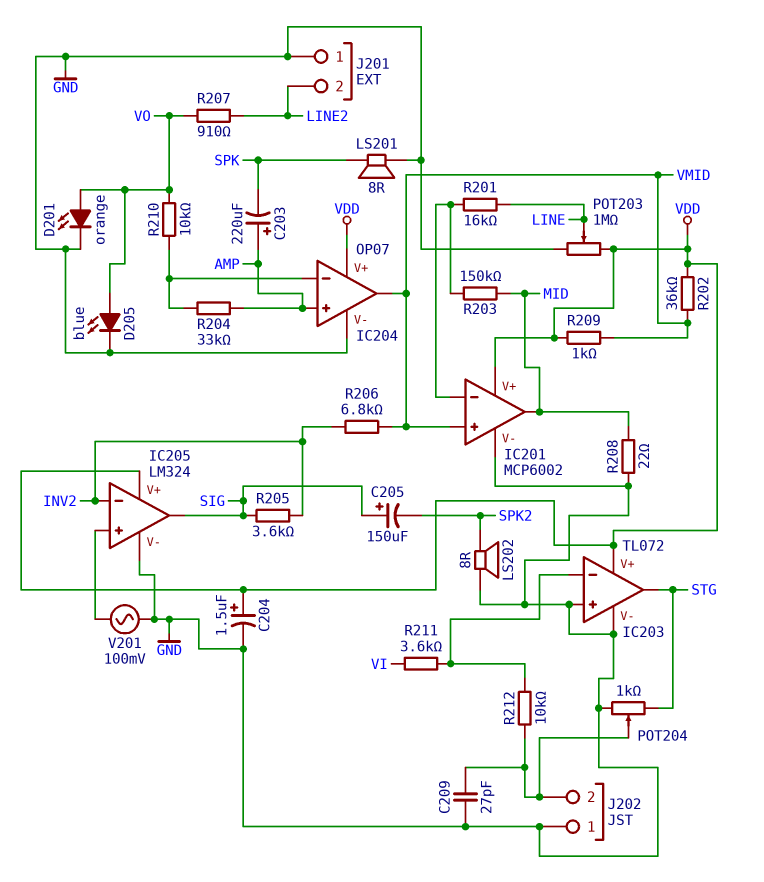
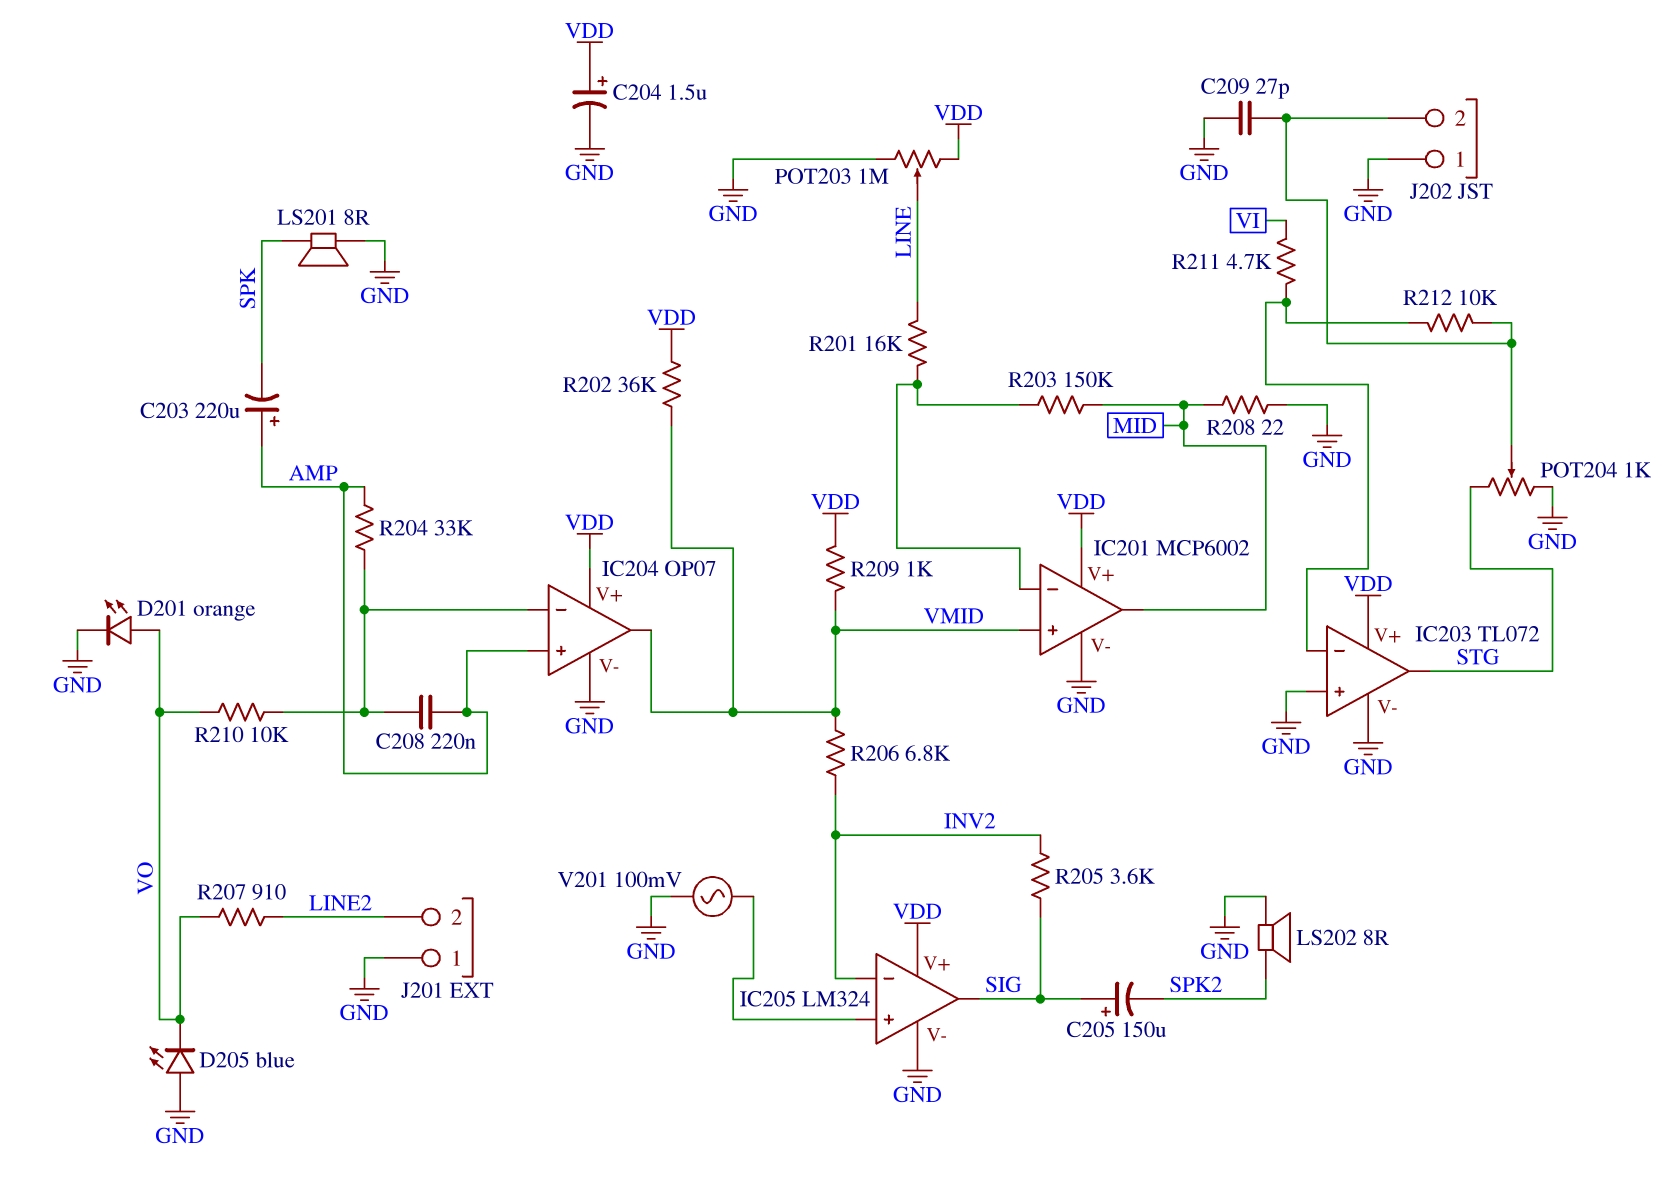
C208: none -> 220nF (AMP, IC204/in-)
D205: LED blue (A VO, K GND) -> LED blue (A GND, K VO)
R211: 3.6k (IC203/in-, VI) -> 4.7k (IC203/in-, VI)

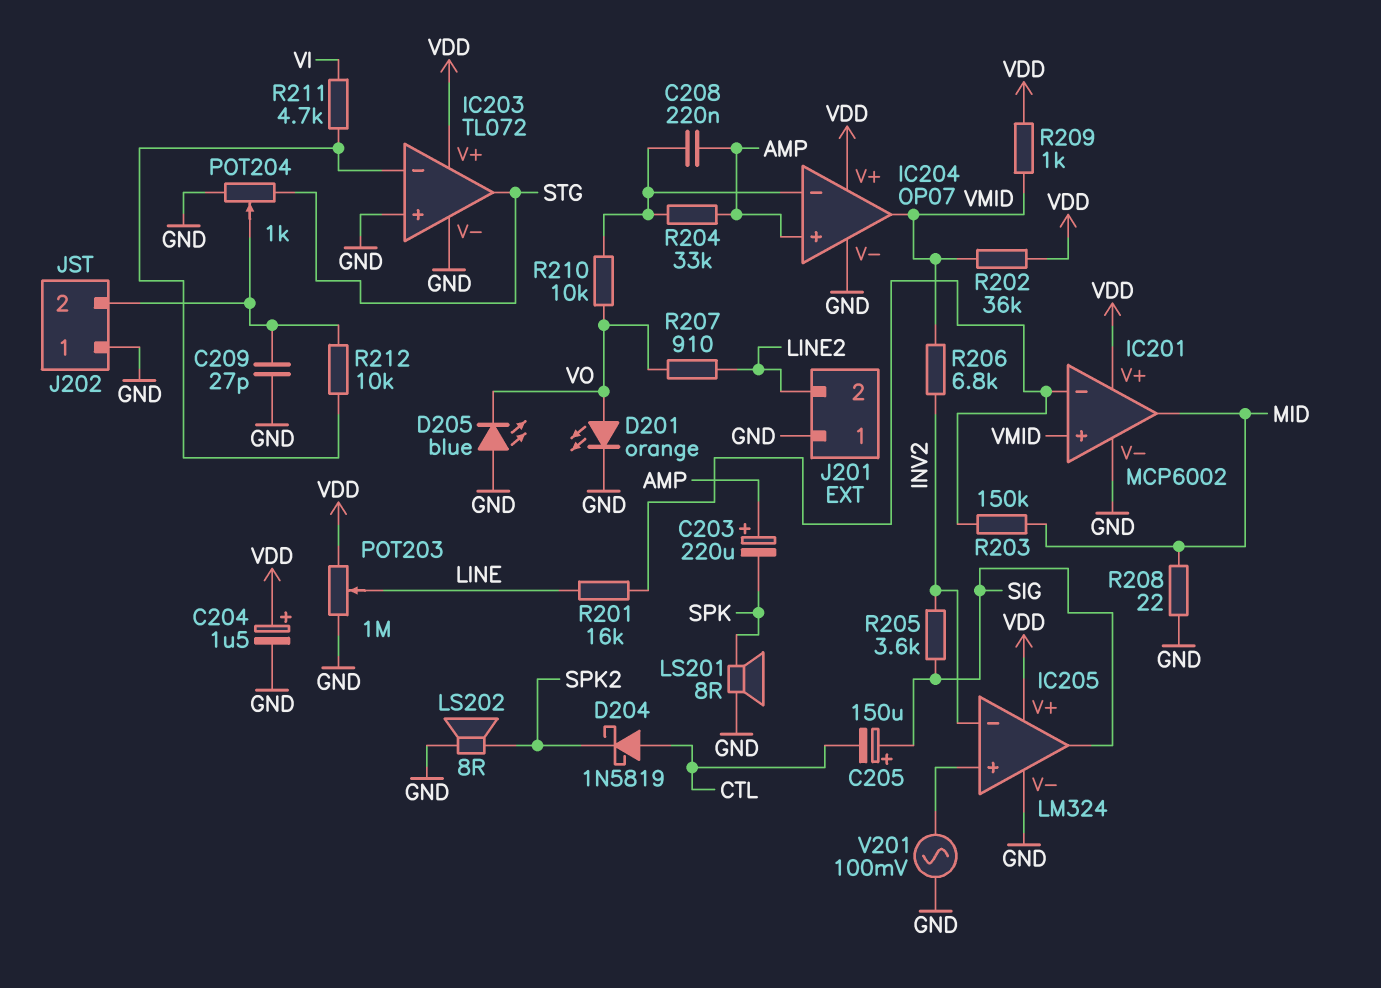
C205: 150uF (plus SIG, minus SPK2) -> 150uF (plus SIG, minus CTL)
D204: none -> schottky 1N5819 (A CTL, K SPK2)

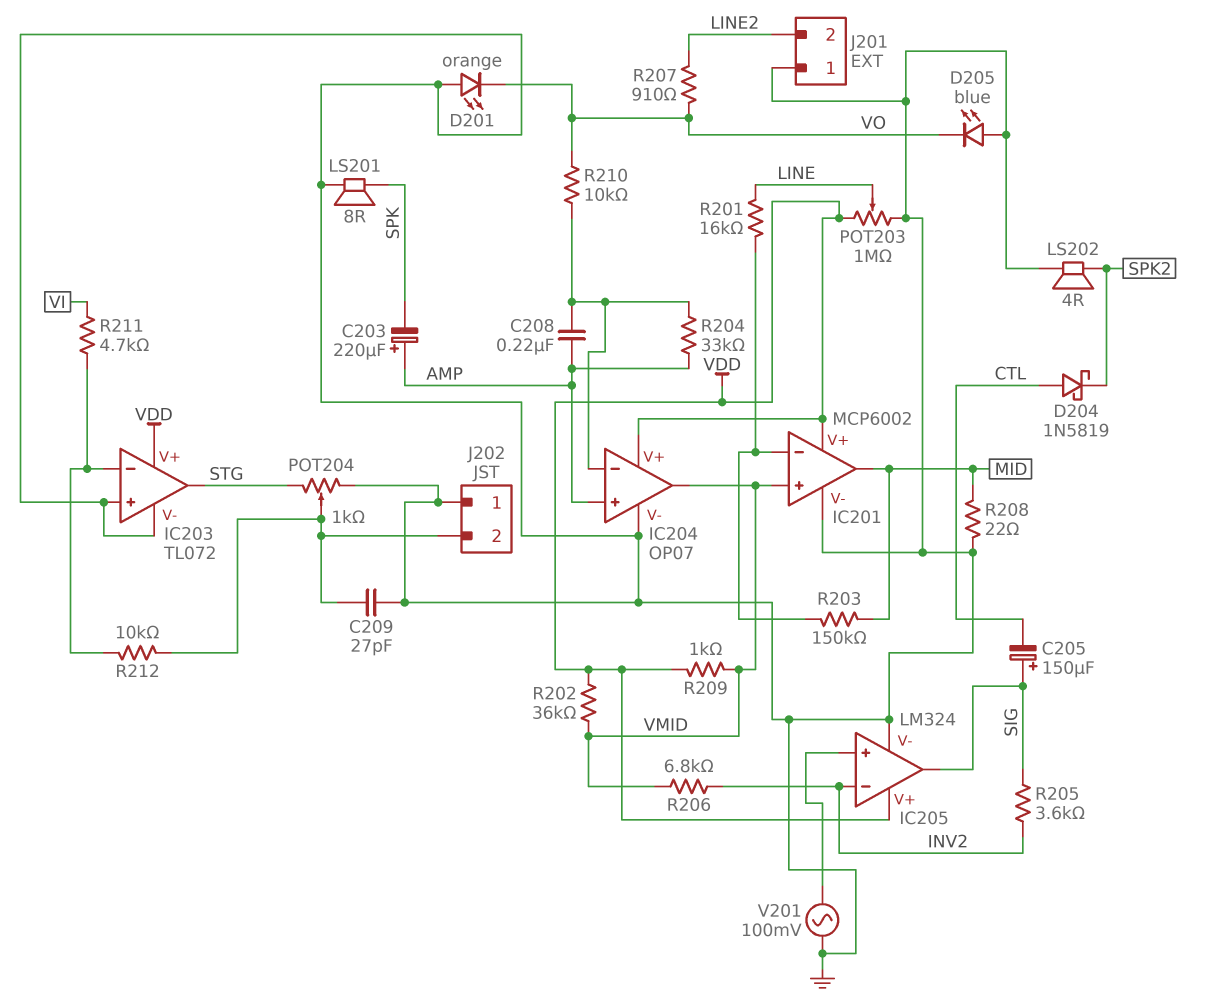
C204: 1.5uF (plus VDD, minus GND) -> none
D201: LED orange (A VO, K GND) -> LED orange (A GND, K VO)
LS202: speaker 8R (GND, SPK2) -> speaker 4R (GND, SPK2)

